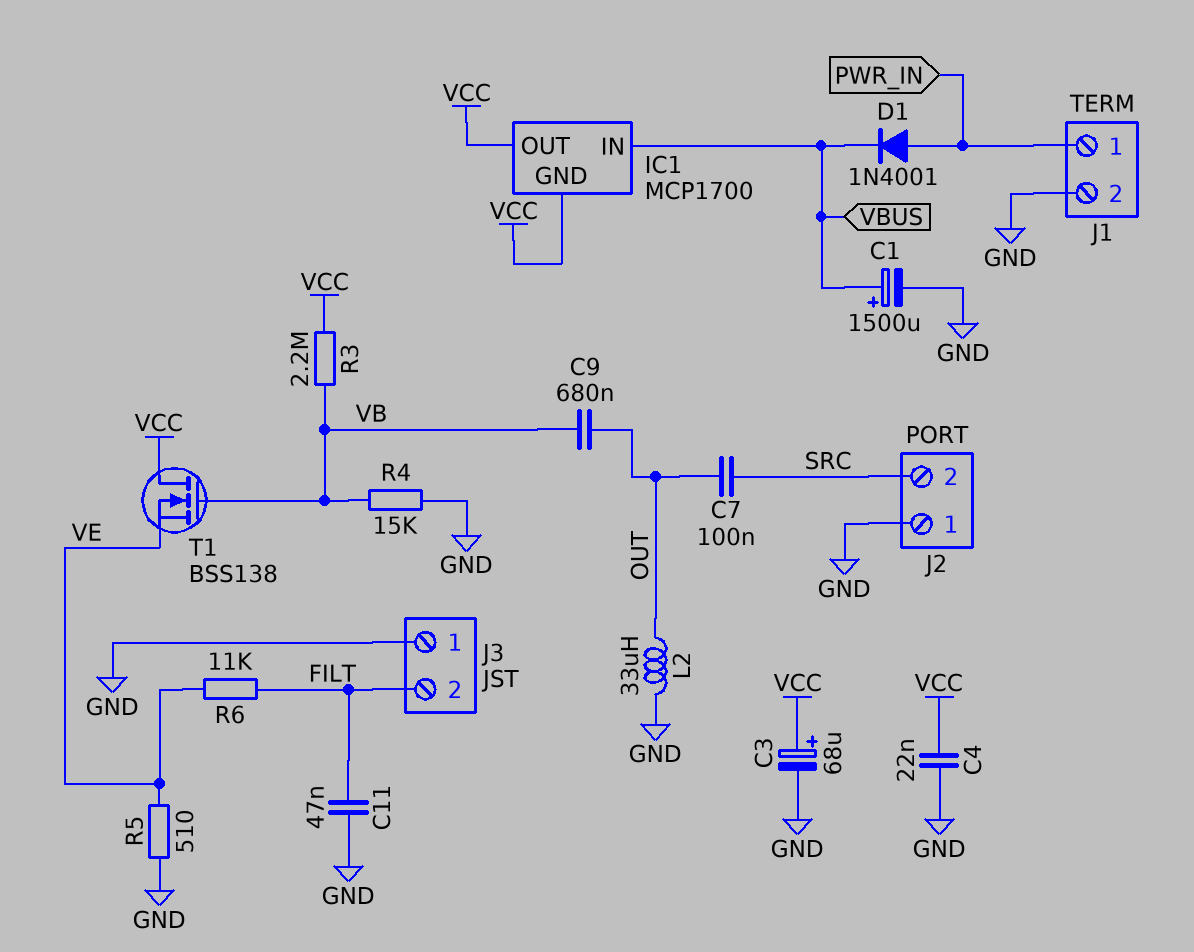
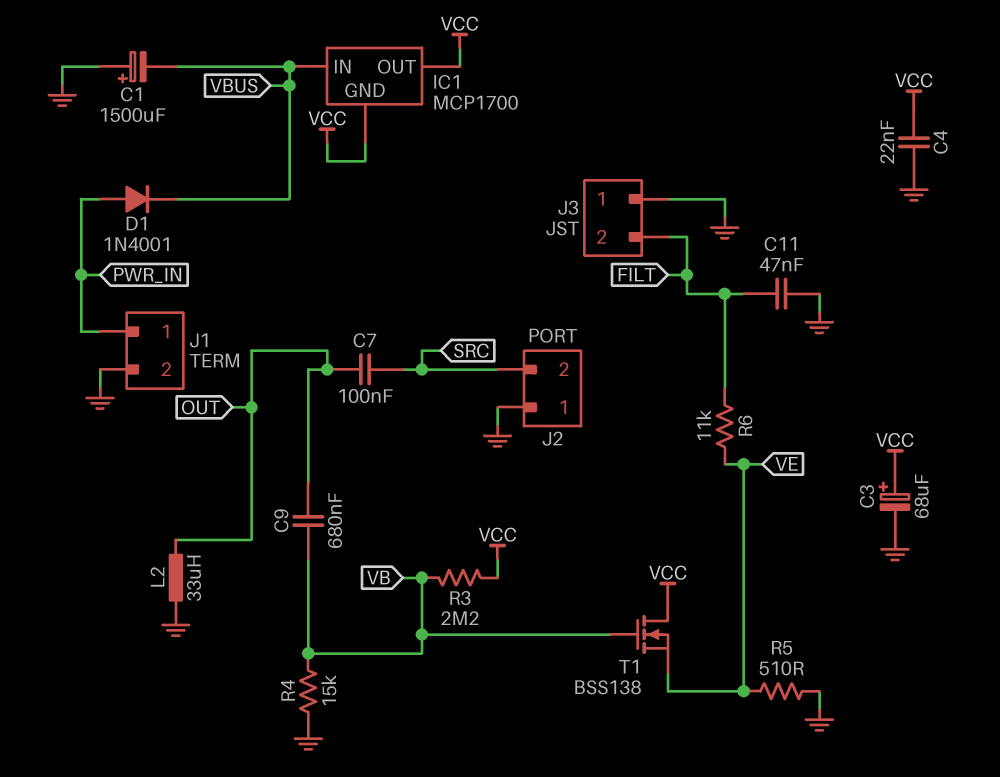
C1: 1500uF (plus VBUS, minus GND) -> 1500uF (plus GND, minus VBUS)

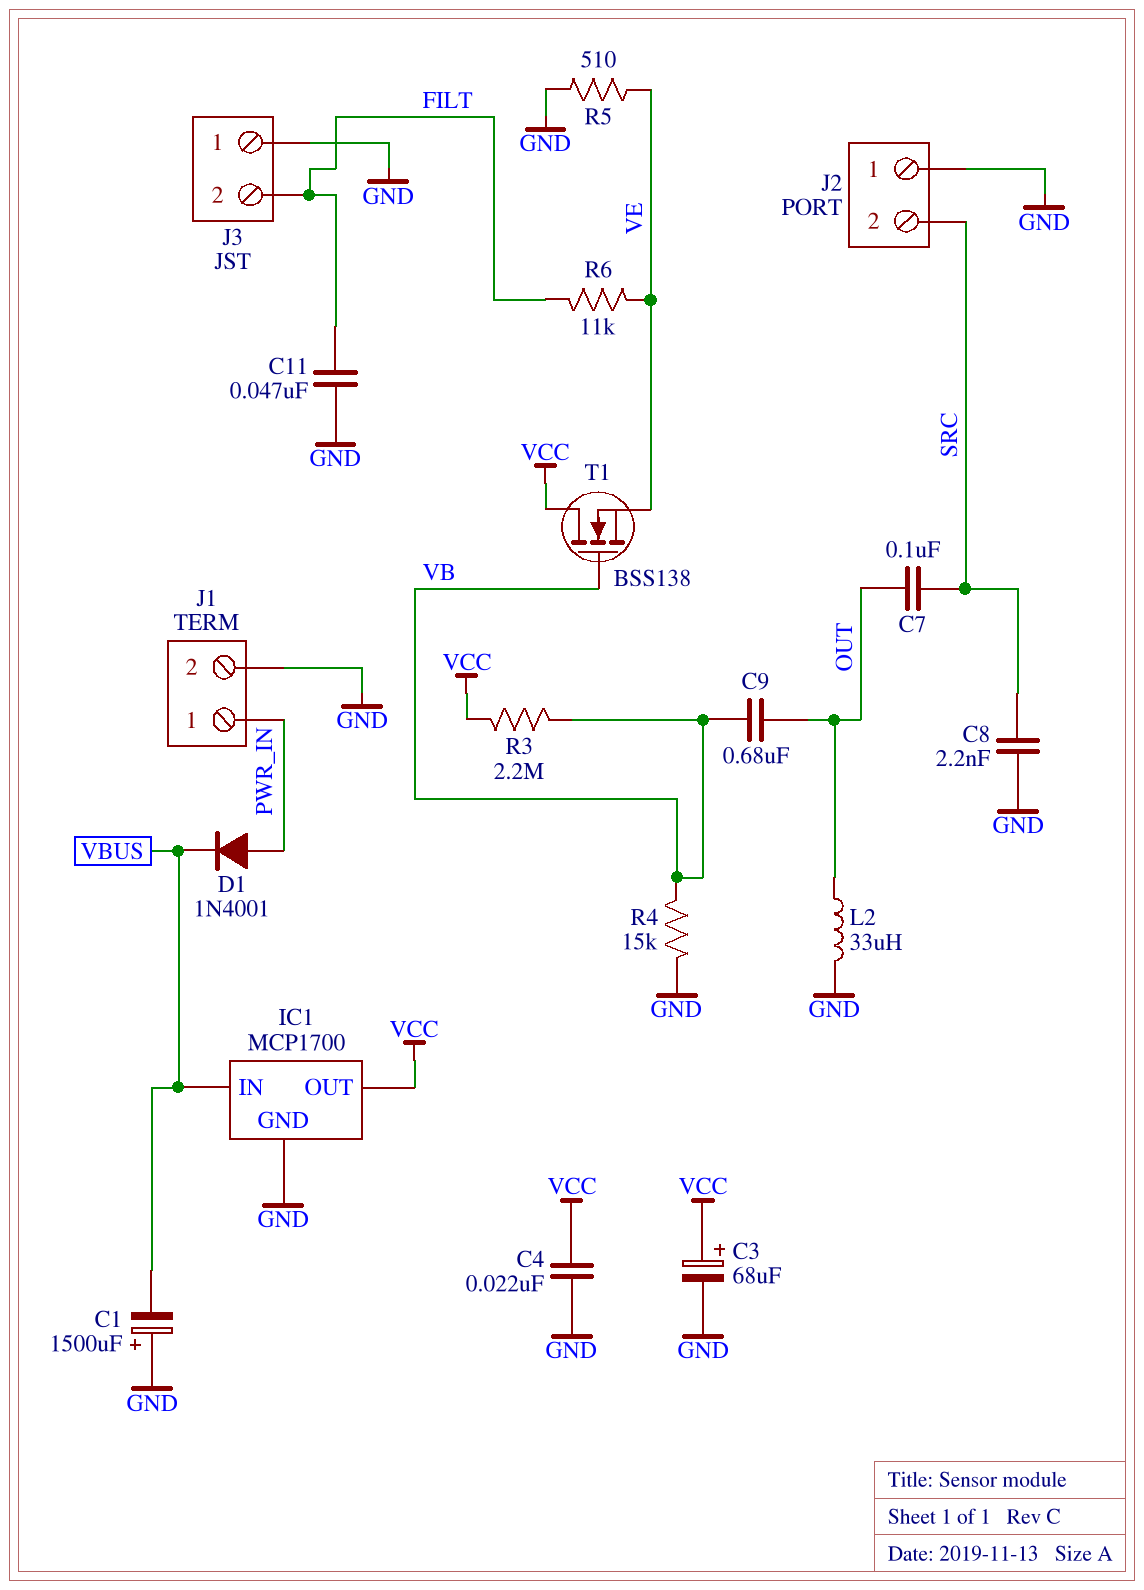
C8: none -> 2.2nF (GND, SRC)
IC1 pin GND: VCC -> GND

